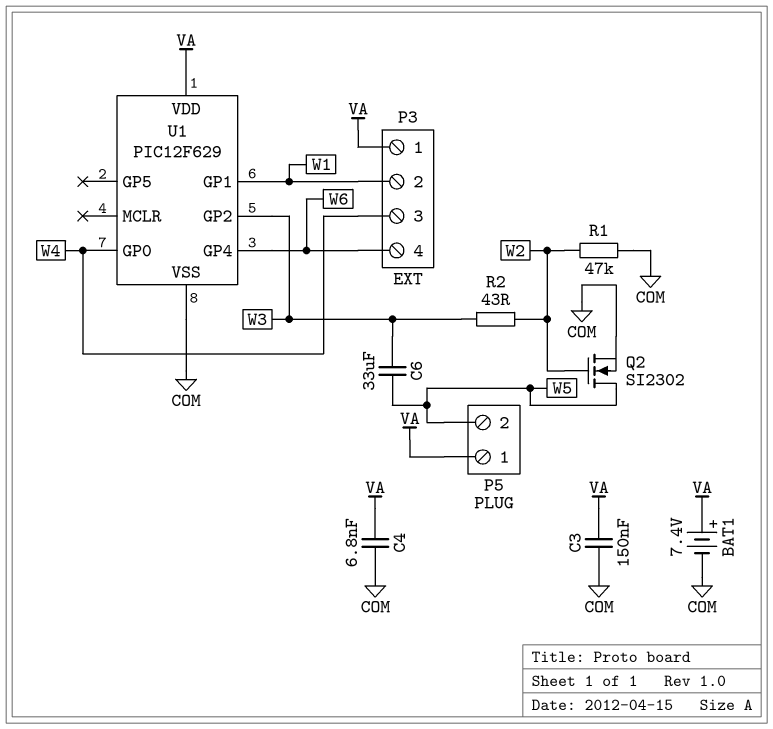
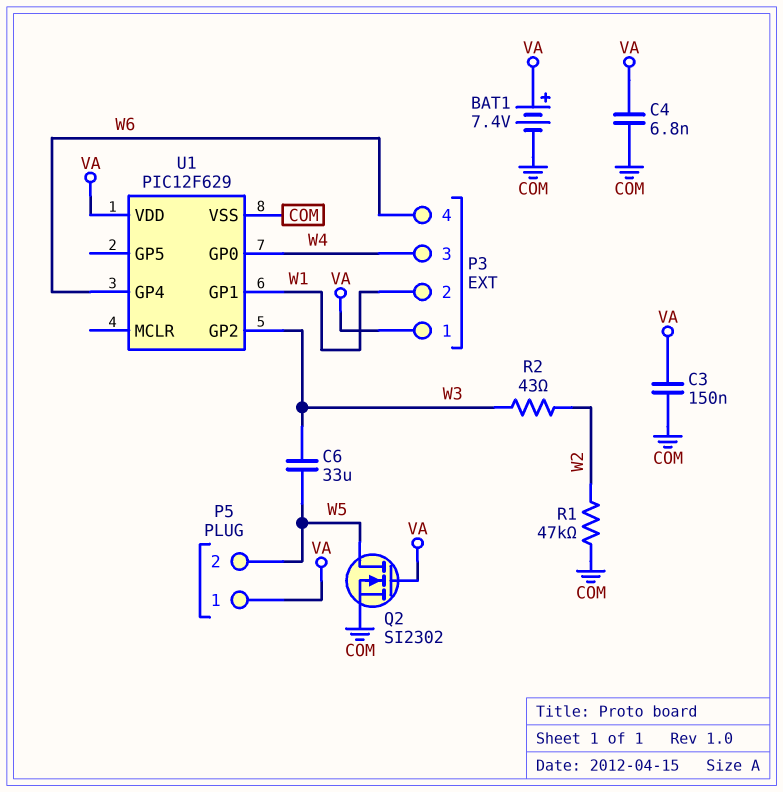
Q2: NMOS SI2302 (G W2, D W5, S COM) -> NMOS SI2302 (G VA, D W5, S COM)

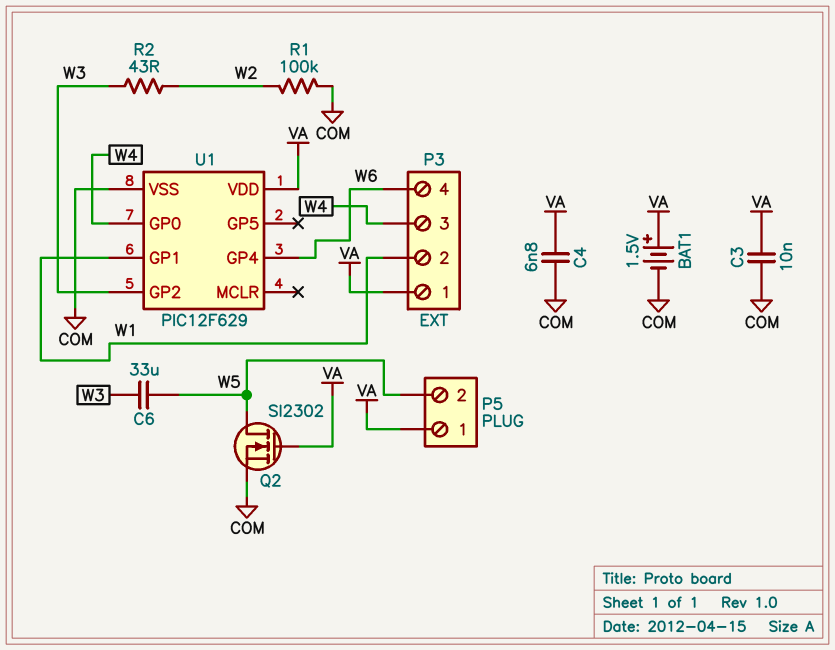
BAT1: 7.4V (plus VA, minus COM) -> 1.5V (plus VA, minus COM)
C3: 150nF (COM, VA) -> 10nF (COM, VA)
R1: 47k (COM, W2) -> 100k (COM, W2)

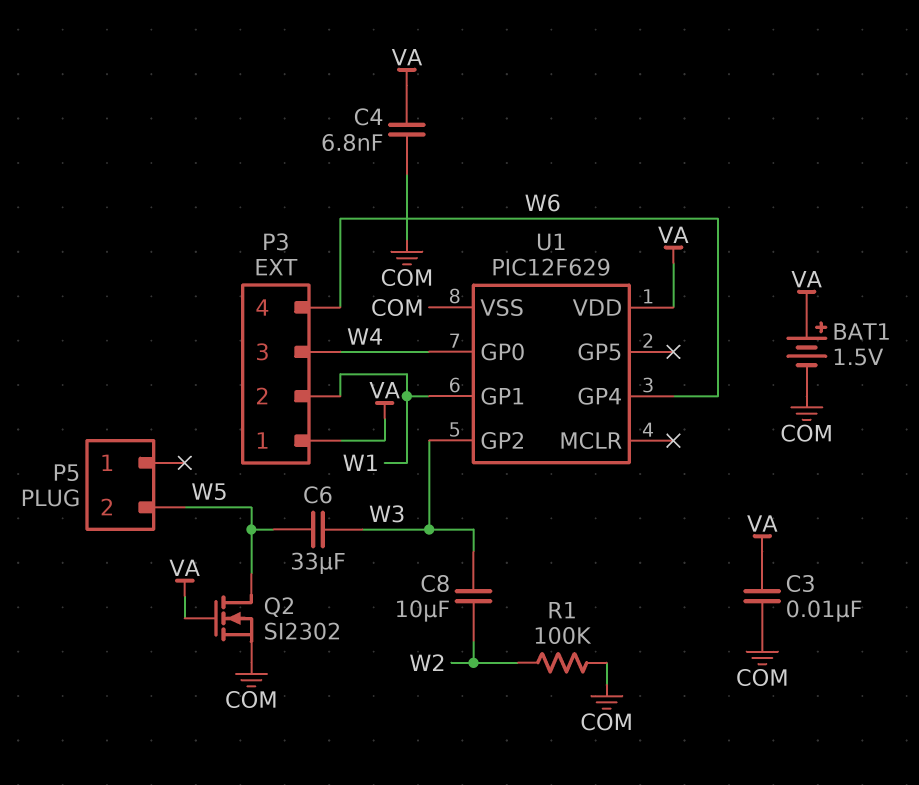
C8: none -> 10uF (W2, W3)
P5 pin 1: VA -> none
R2: 43 (W2, W3) -> none

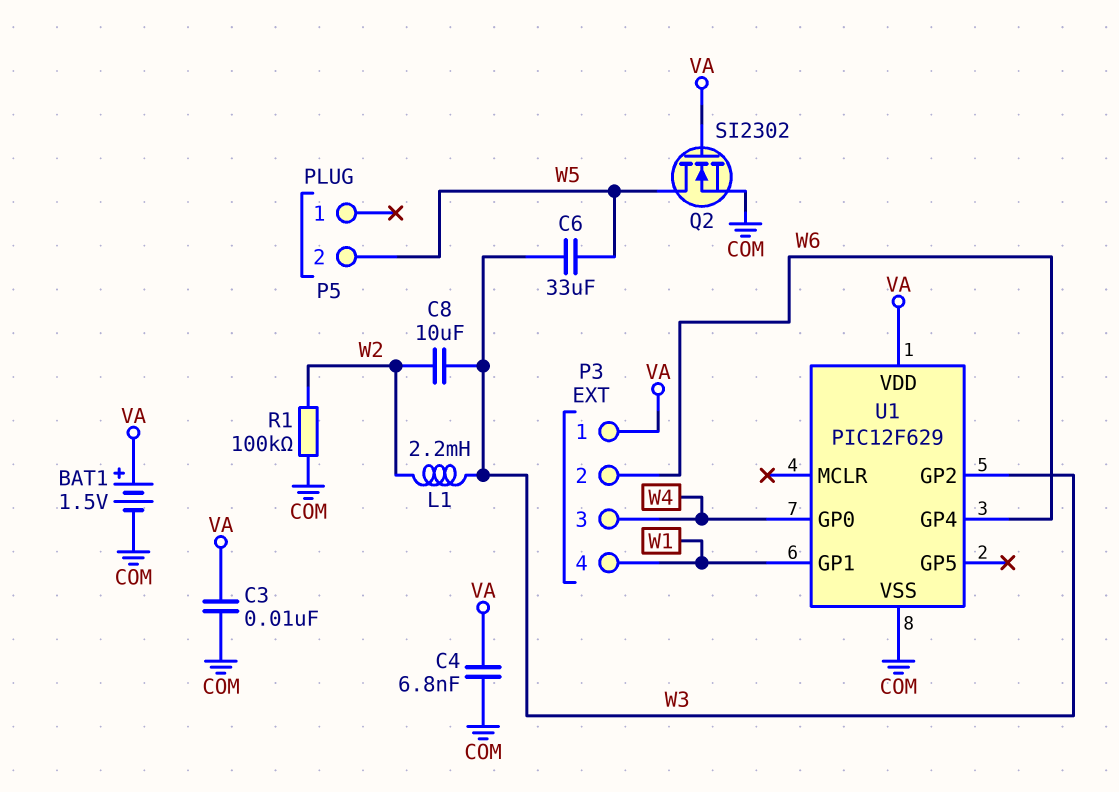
L1: none -> 2.2mH (W2, W3)
P3 pin 2: W1 -> W6
P3 pin 4: W6 -> W1

